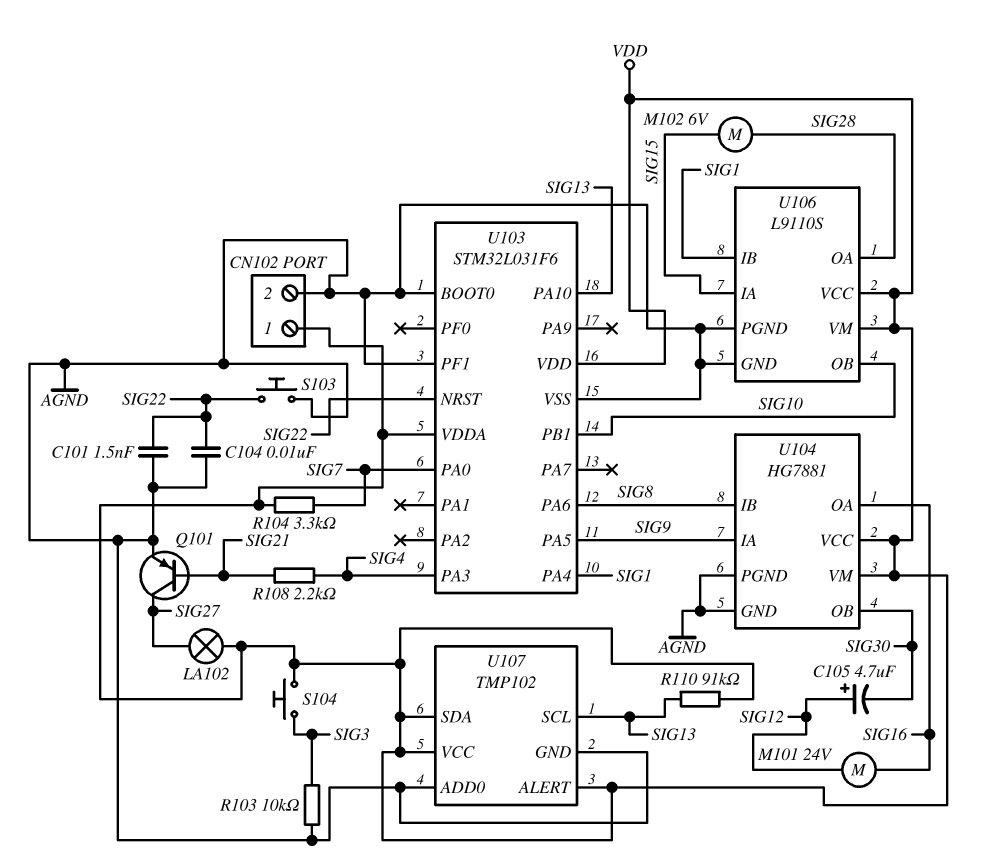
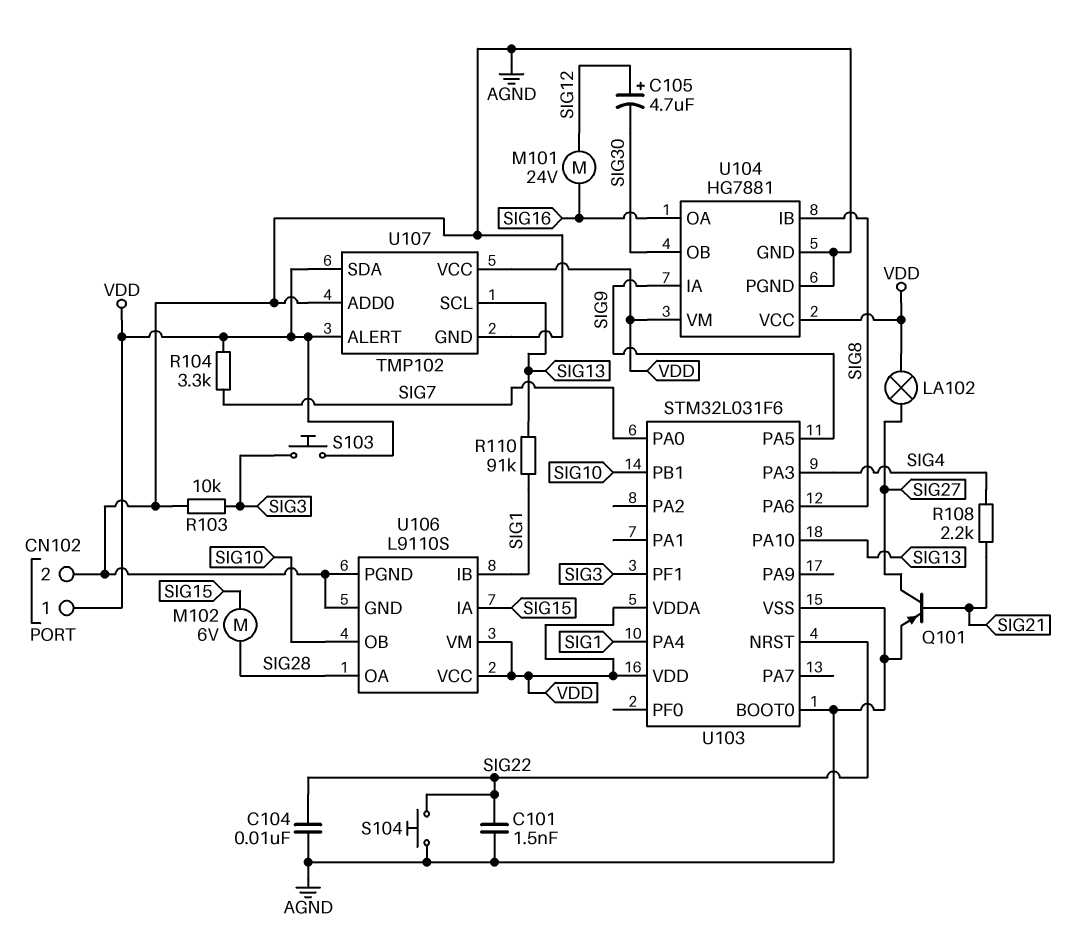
R110: 91k (SIG13, VDD) -> 91k (SIG1, SIG13)
S103: button (AGND, SIG22) -> button (SIG3, VDD)
S104: button (SIG3, VDD) -> button (AGND, SIG22)
U103 pin PF1: AGND -> SIG3

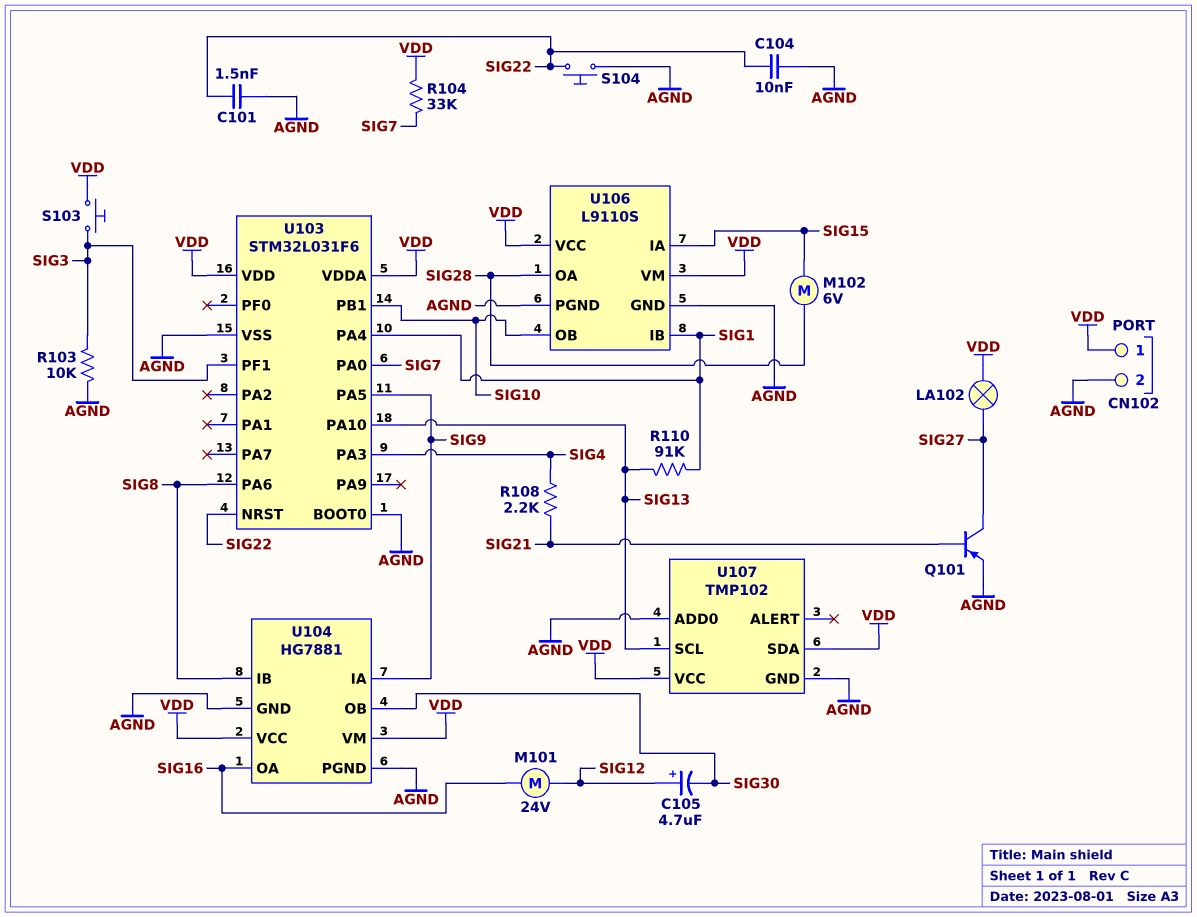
R104: 3.3k (SIG7, VDD) -> 33k (SIG7, VDD)
U107 pin ALERT: VDD -> none

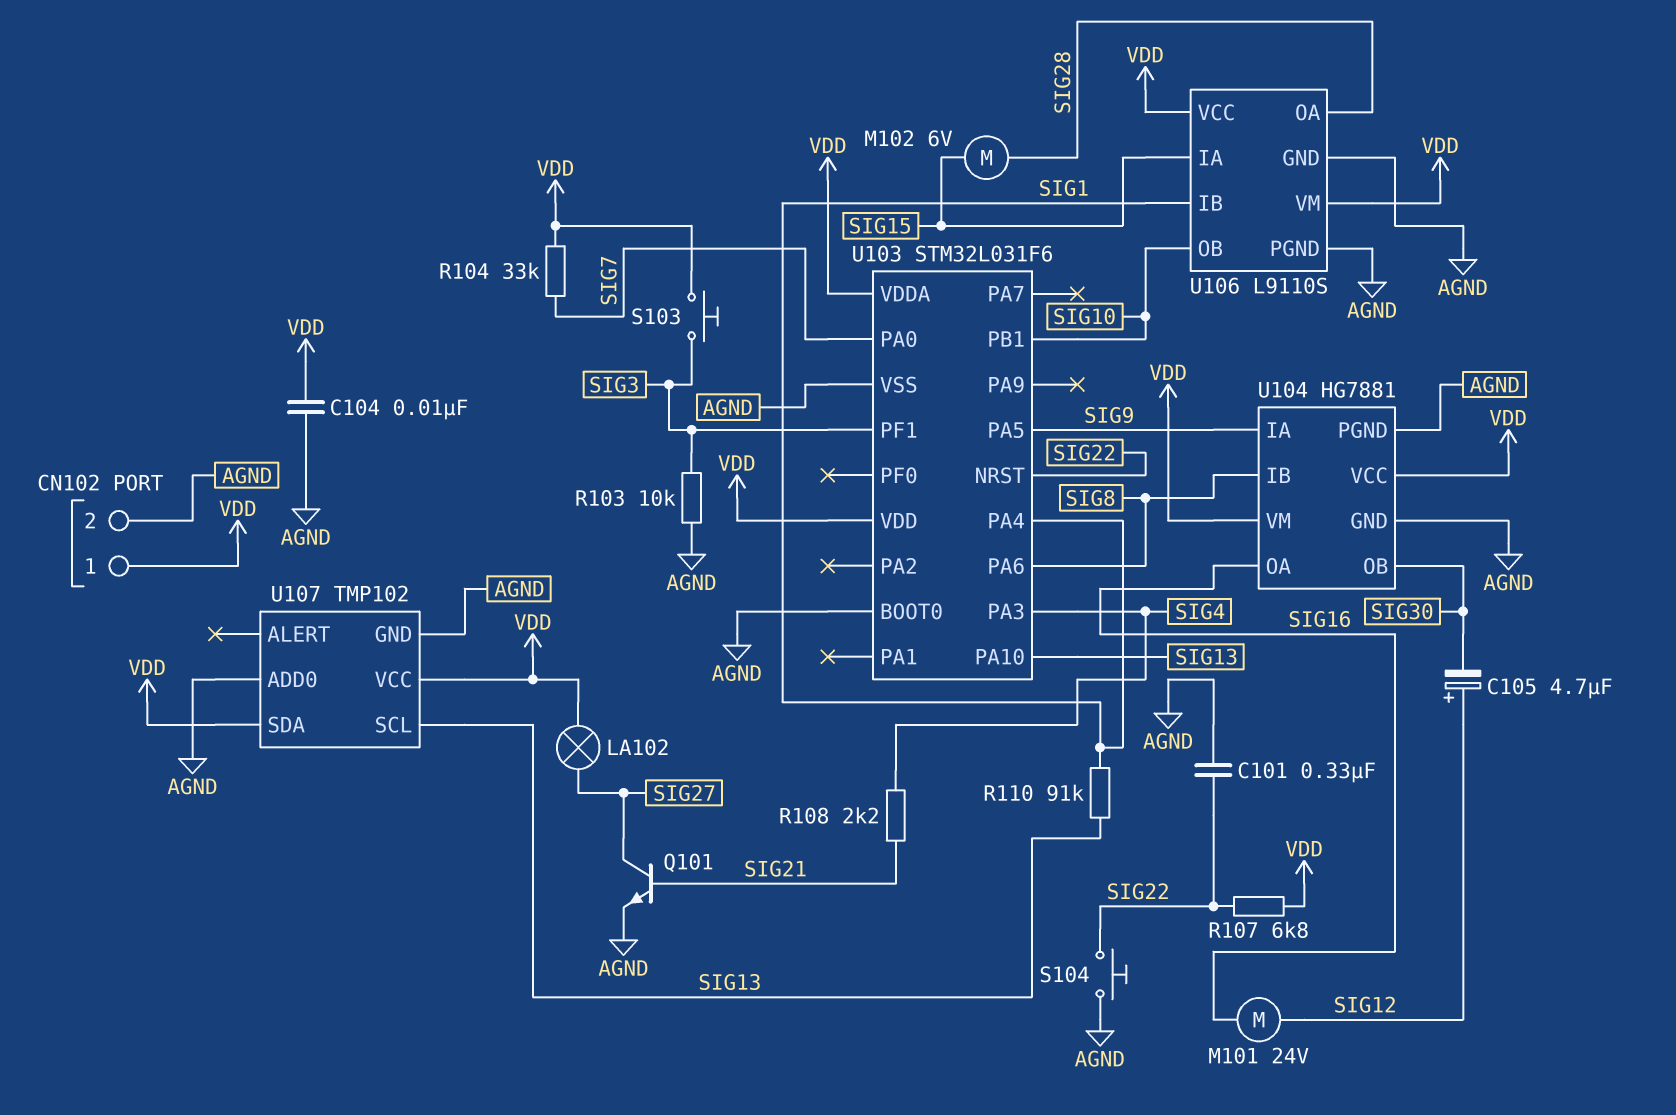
C101: 1.5nF (AGND, SIG22) -> 330nF (AGND, SIG22)
C104: 10nF (AGND, SIG22) -> 10nF (AGND, VDD)
Q101: PNP (B SIG21, C SIG27, E AGND) -> NPN (B SIG21, C SIG27, E AGND)
R107: none -> 6.8k (SIG22, VDD)

